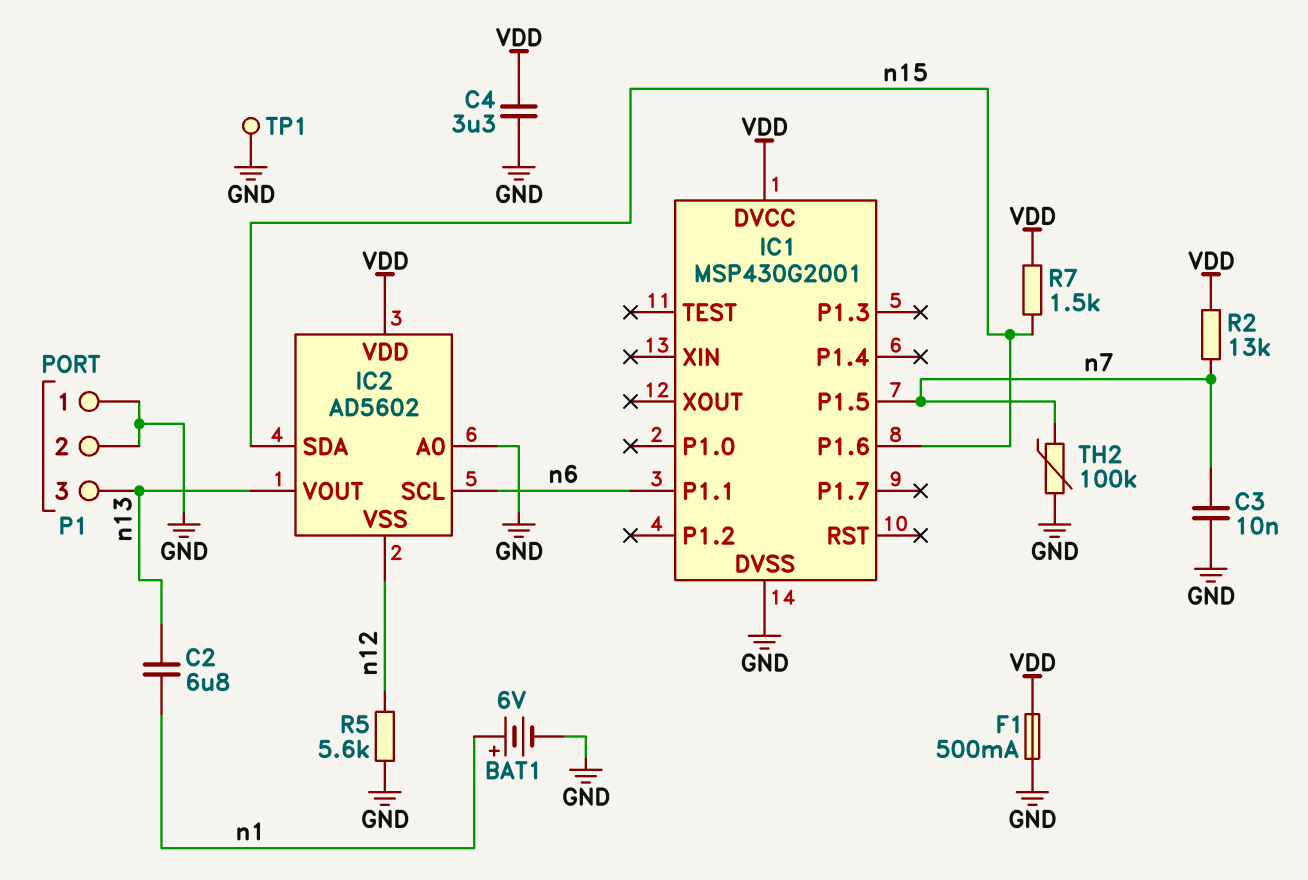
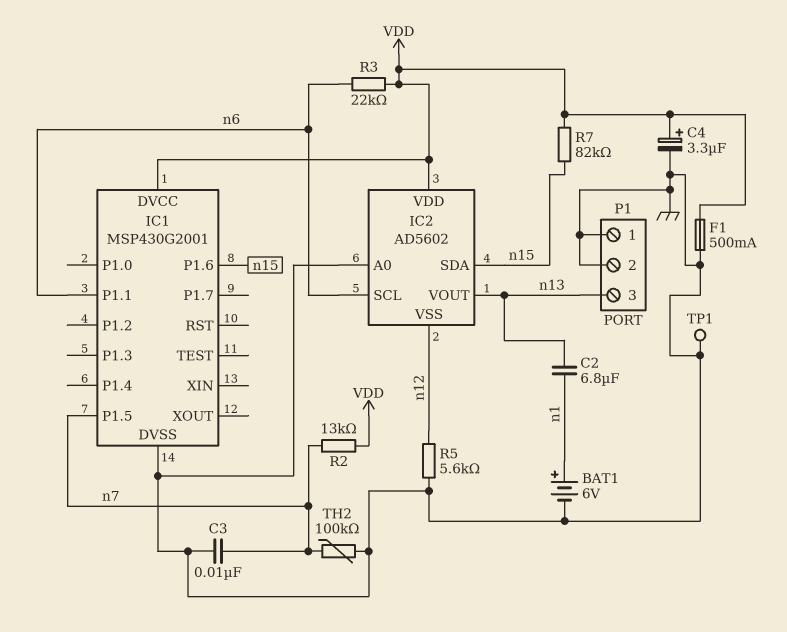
C4: 3.3uF (GND, VDD) -> 3.3uF (plus VDD, minus GND)
R3: none -> 22k (VDD, n6)
R7: 1.5k (VDD, n15) -> 82k (VDD, n15)

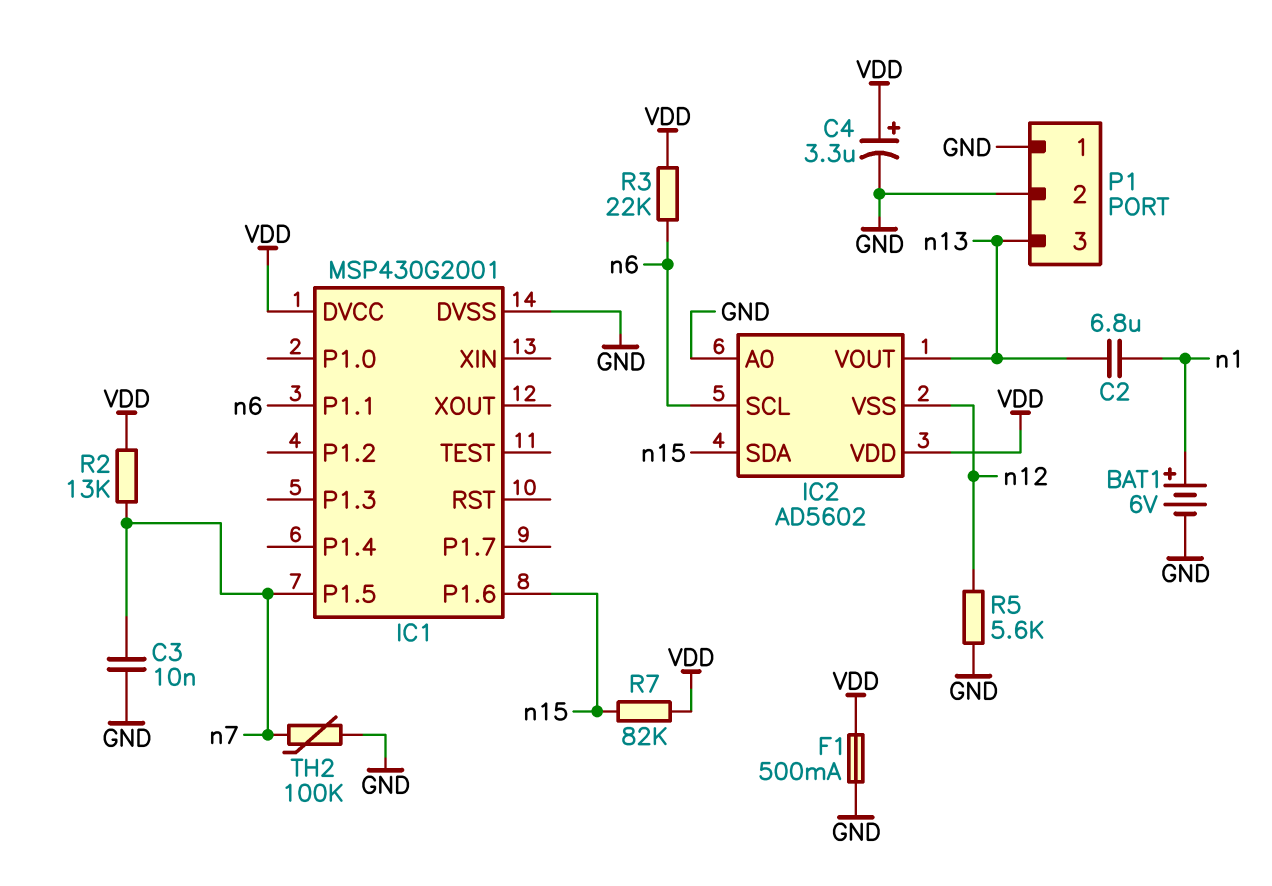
TP1: test point (GND) -> none

